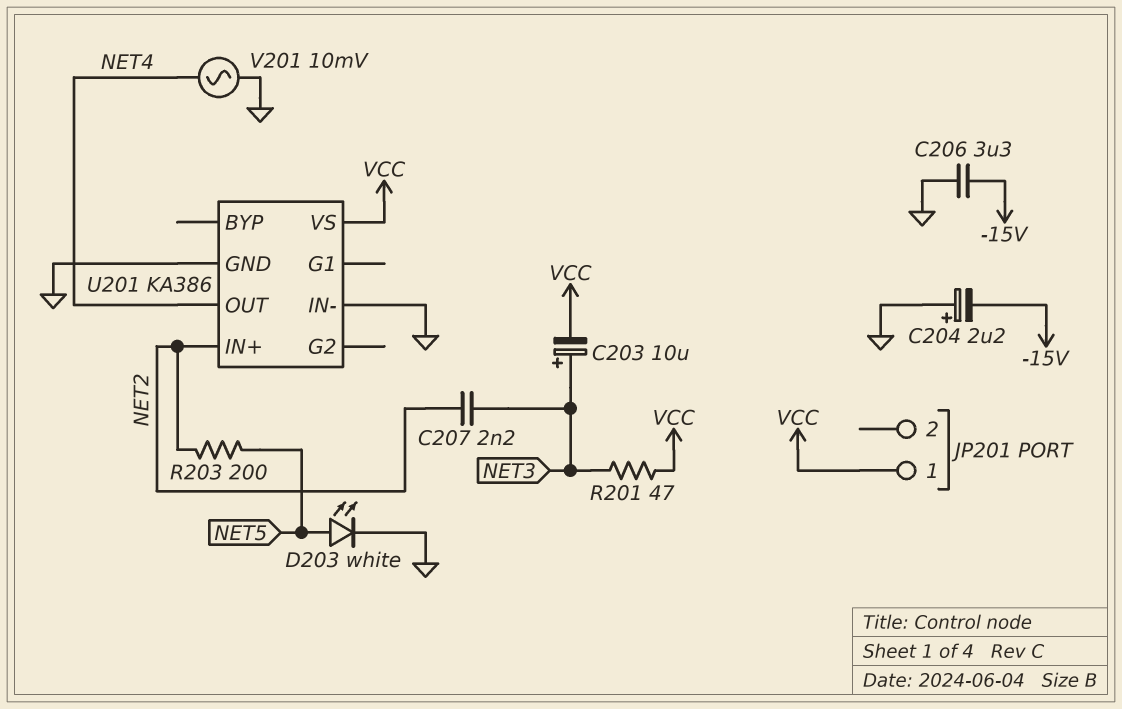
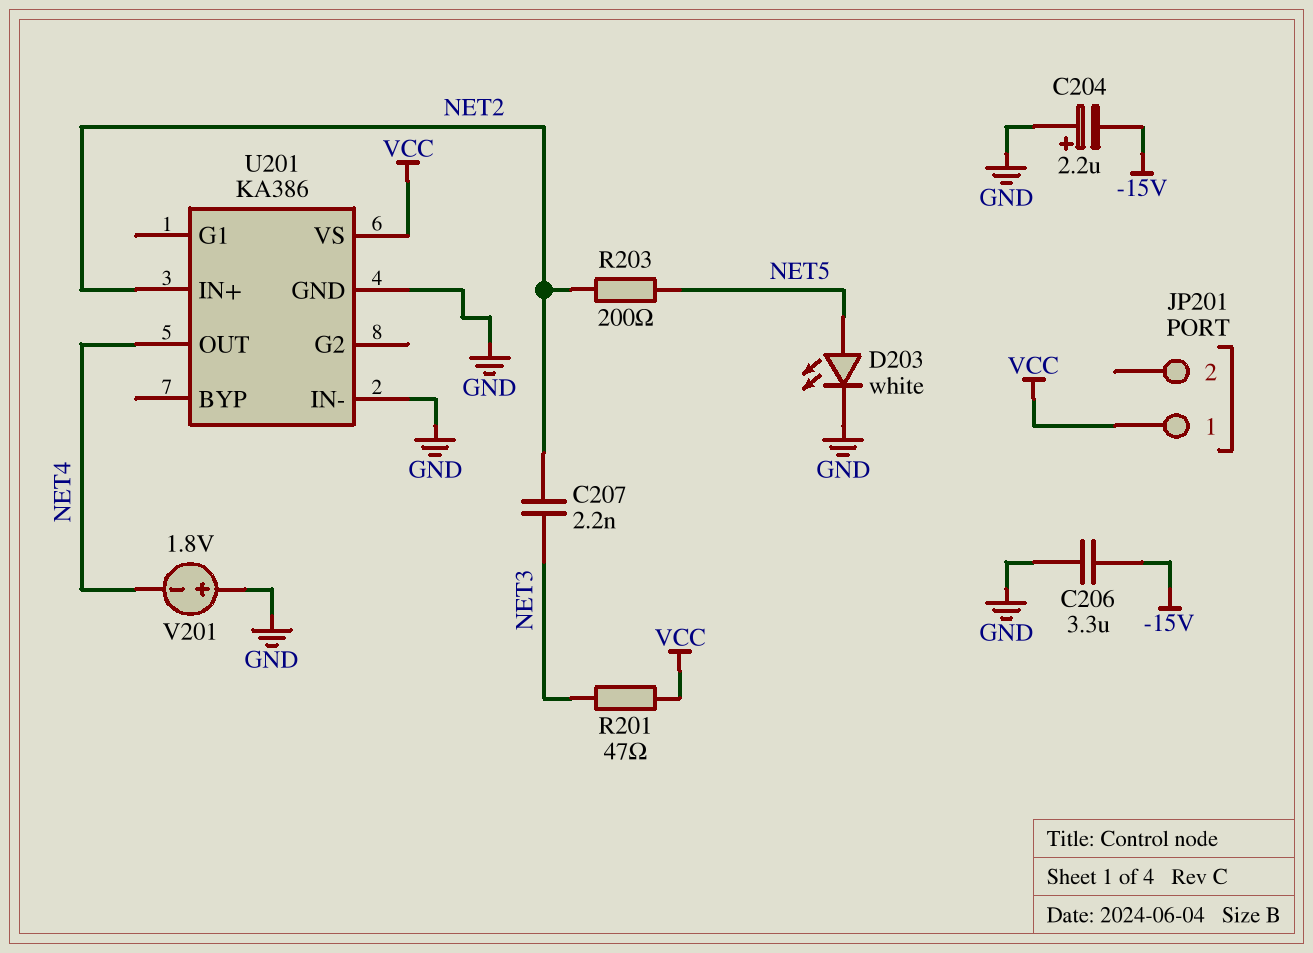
C203: 10uF (plus NET3, minus VCC) -> none
V201: AC 10mV (GND, NET4) -> 1.8V (plus GND, minus NET4)

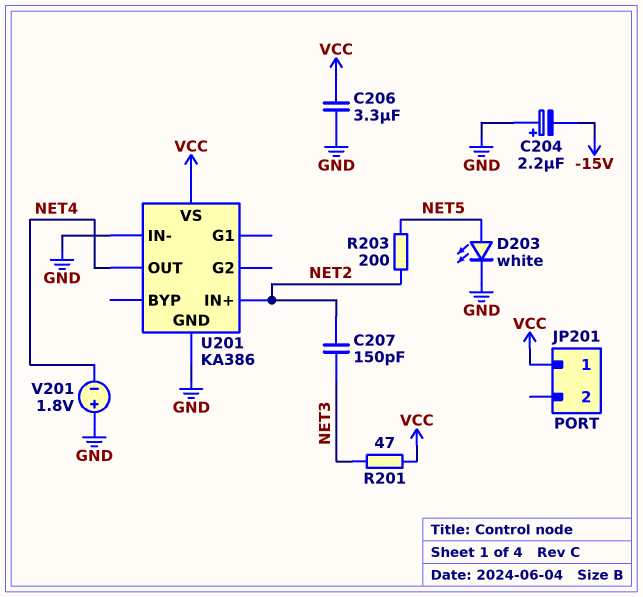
C206: 3.3uF (-15V, GND) -> 3.3uF (GND, VCC)
C207: 2.2nF (NET2, NET3) -> 150pF (NET2, NET3)

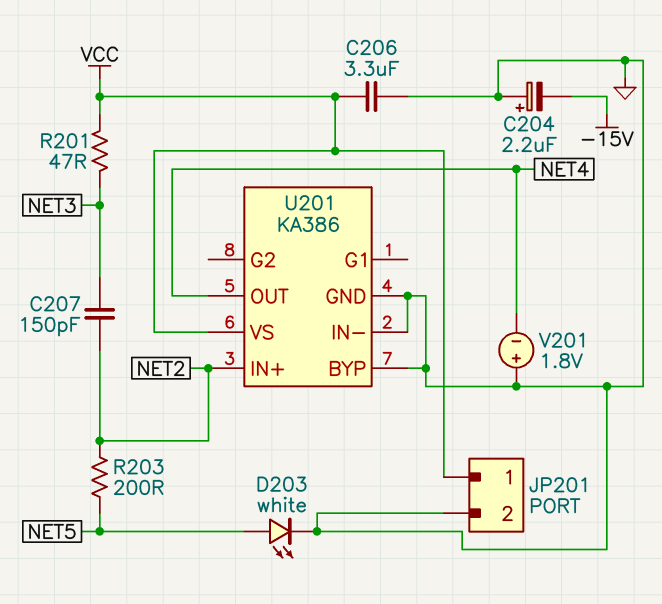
JP201 pin 2: none -> GND
U201 pin BYP: none -> GND

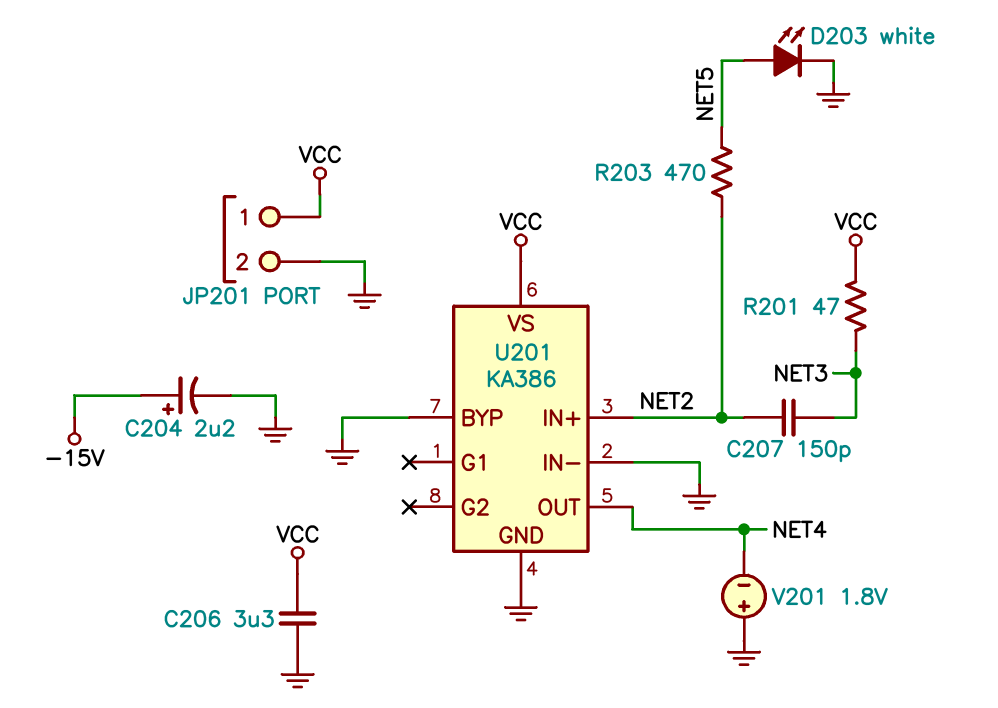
C204: 2.2uF (plus GND, minus -15V) -> 2.2uF (plus -15V, minus GND)
R203: 200 (NET2, NET5) -> 470 (NET2, NET5)

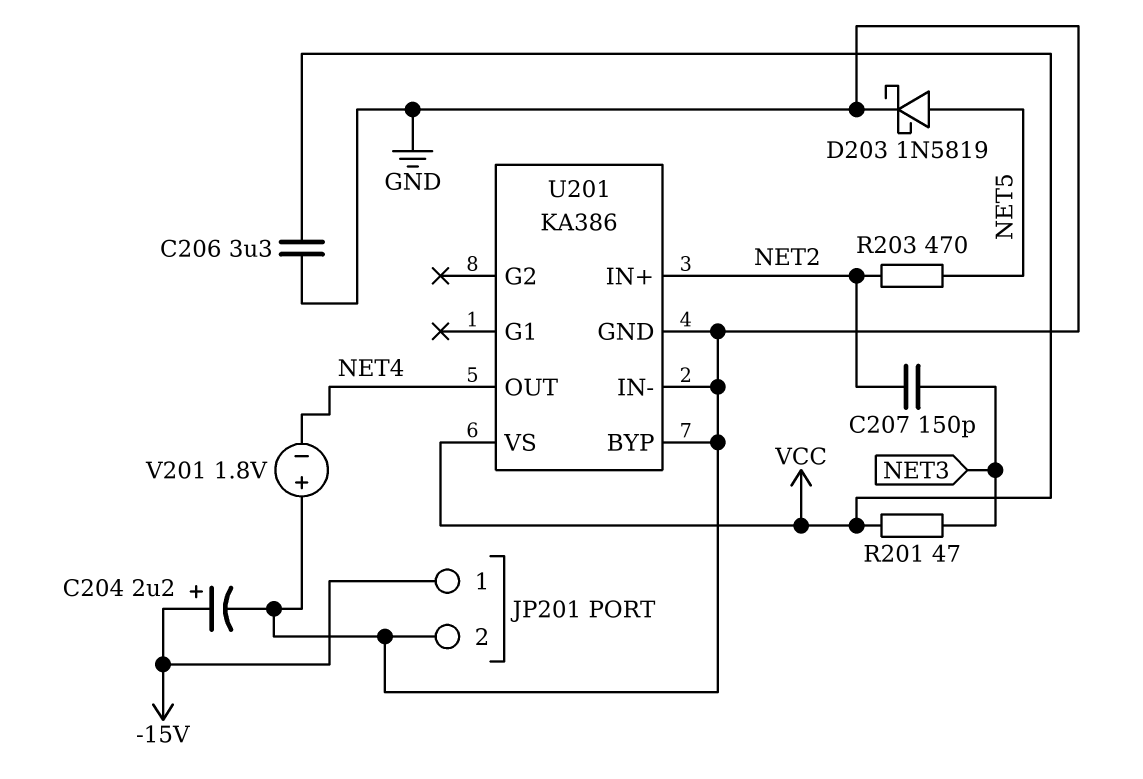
D203: LED white (A NET5, K GND) -> schottky 1N5819 (A NET5, K GND)
JP201 pin 1: VCC -> -15V

